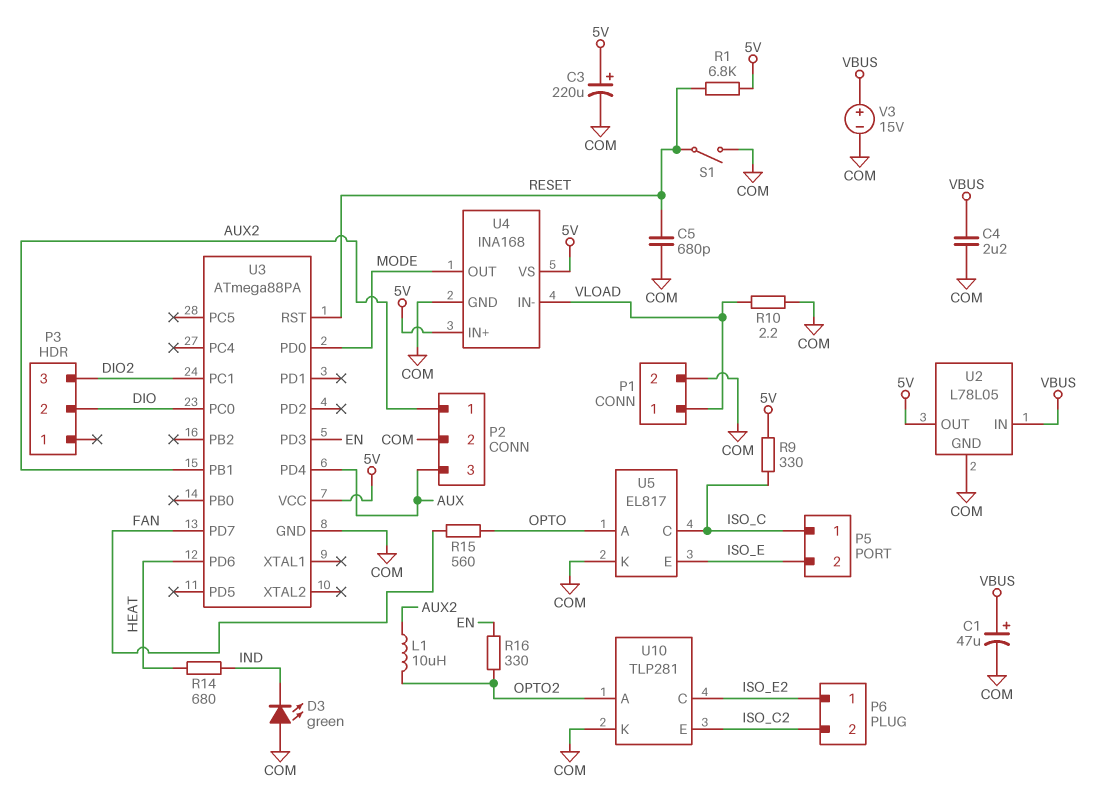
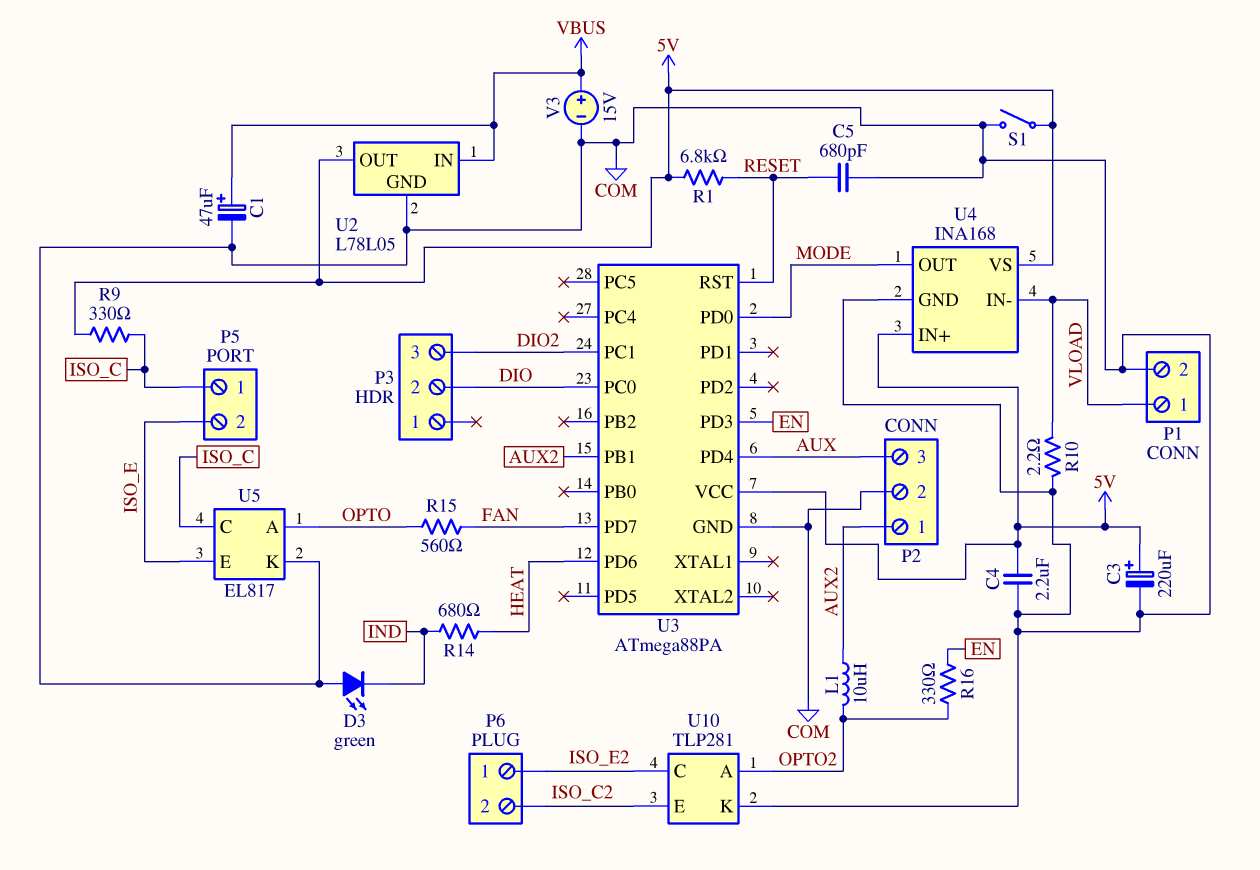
C4: 2.2uF (COM, VBUS) -> 2.2uF (5V, COM)
S1: switch (COM, RESET) -> switch (5V, COM)

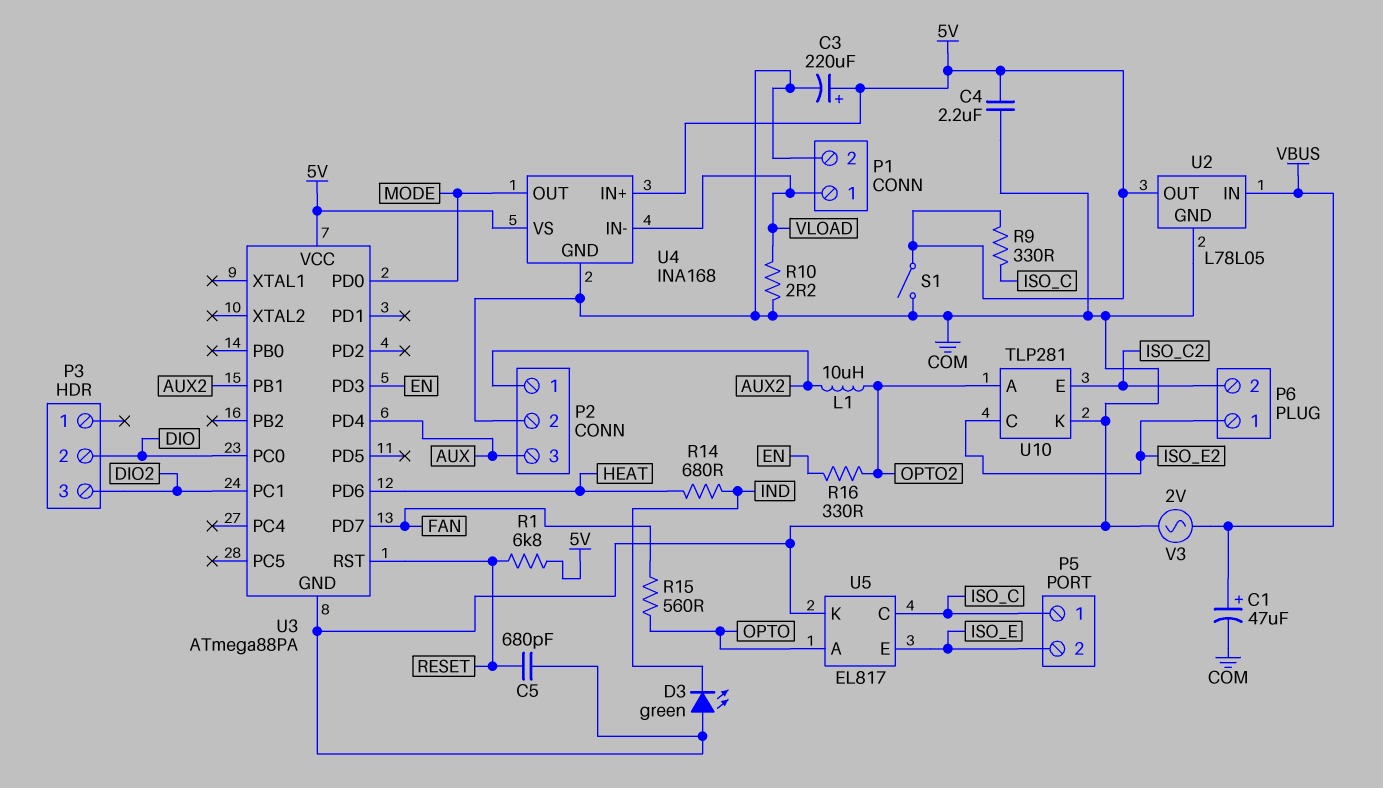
V3: 15V (plus VBUS, minus COM) -> AC 2V (COM, VBUS)

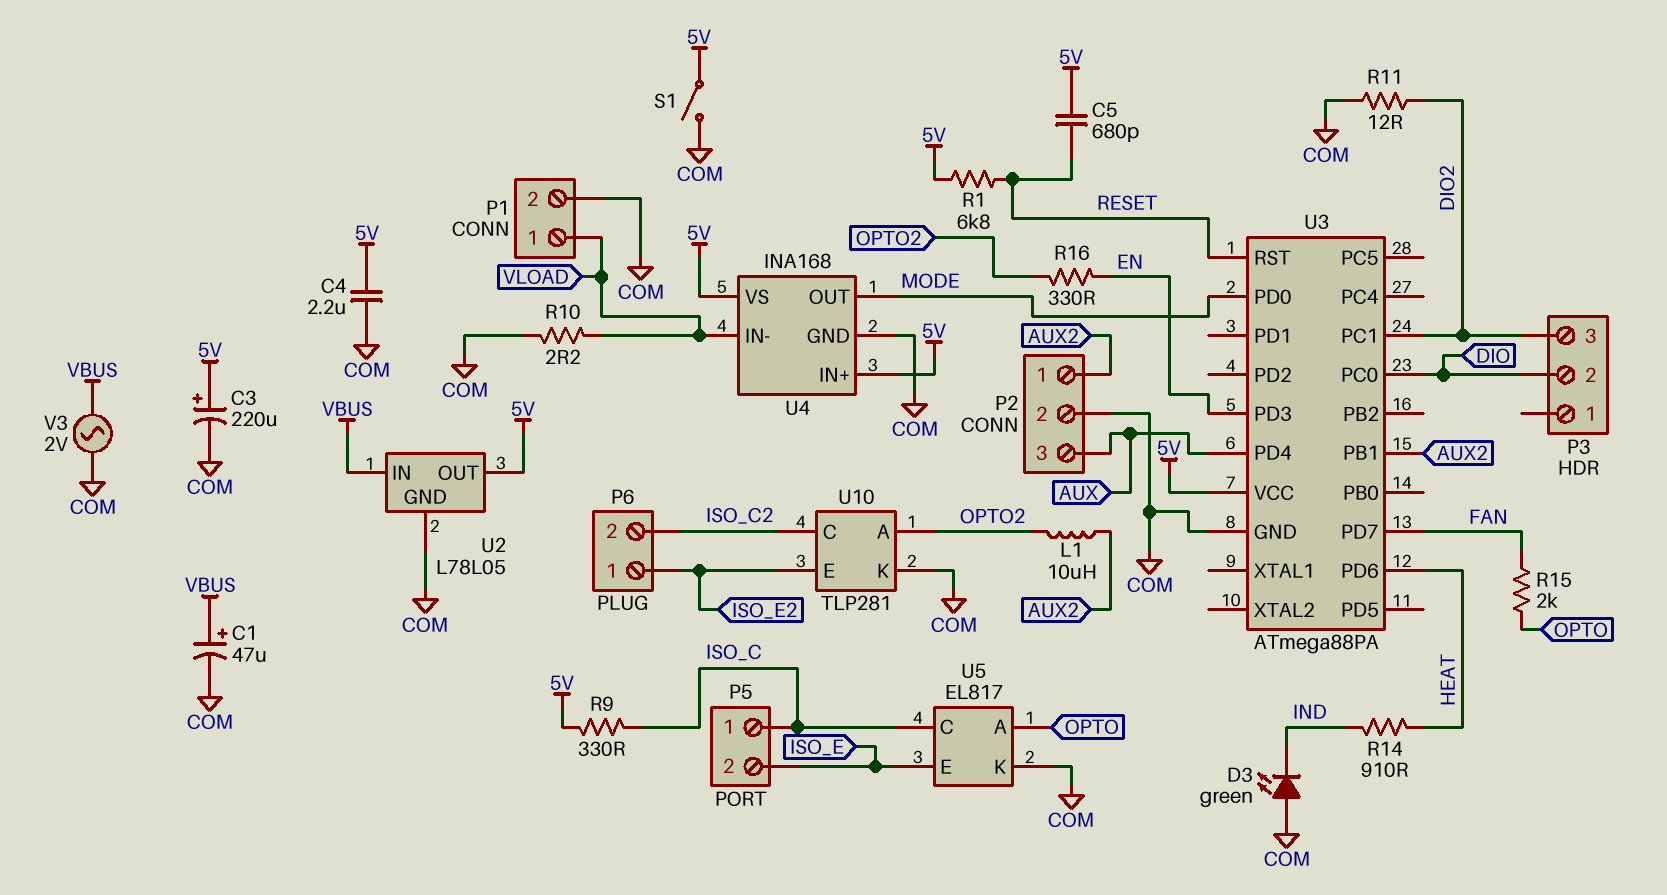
C5: 680pF (COM, RESET) -> 680pF (5V, RESET)
R11: none -> 12 (COM, DIO2)
R14: 680 (HEAT, IND) -> 910 (HEAT, IND)
R15: 560 (FAN, OPTO) -> 2k (FAN, OPTO)
U10 pin C: ISO_E2 -> ISO_C2
U10 pin E: ISO_C2 -> ISO_E2

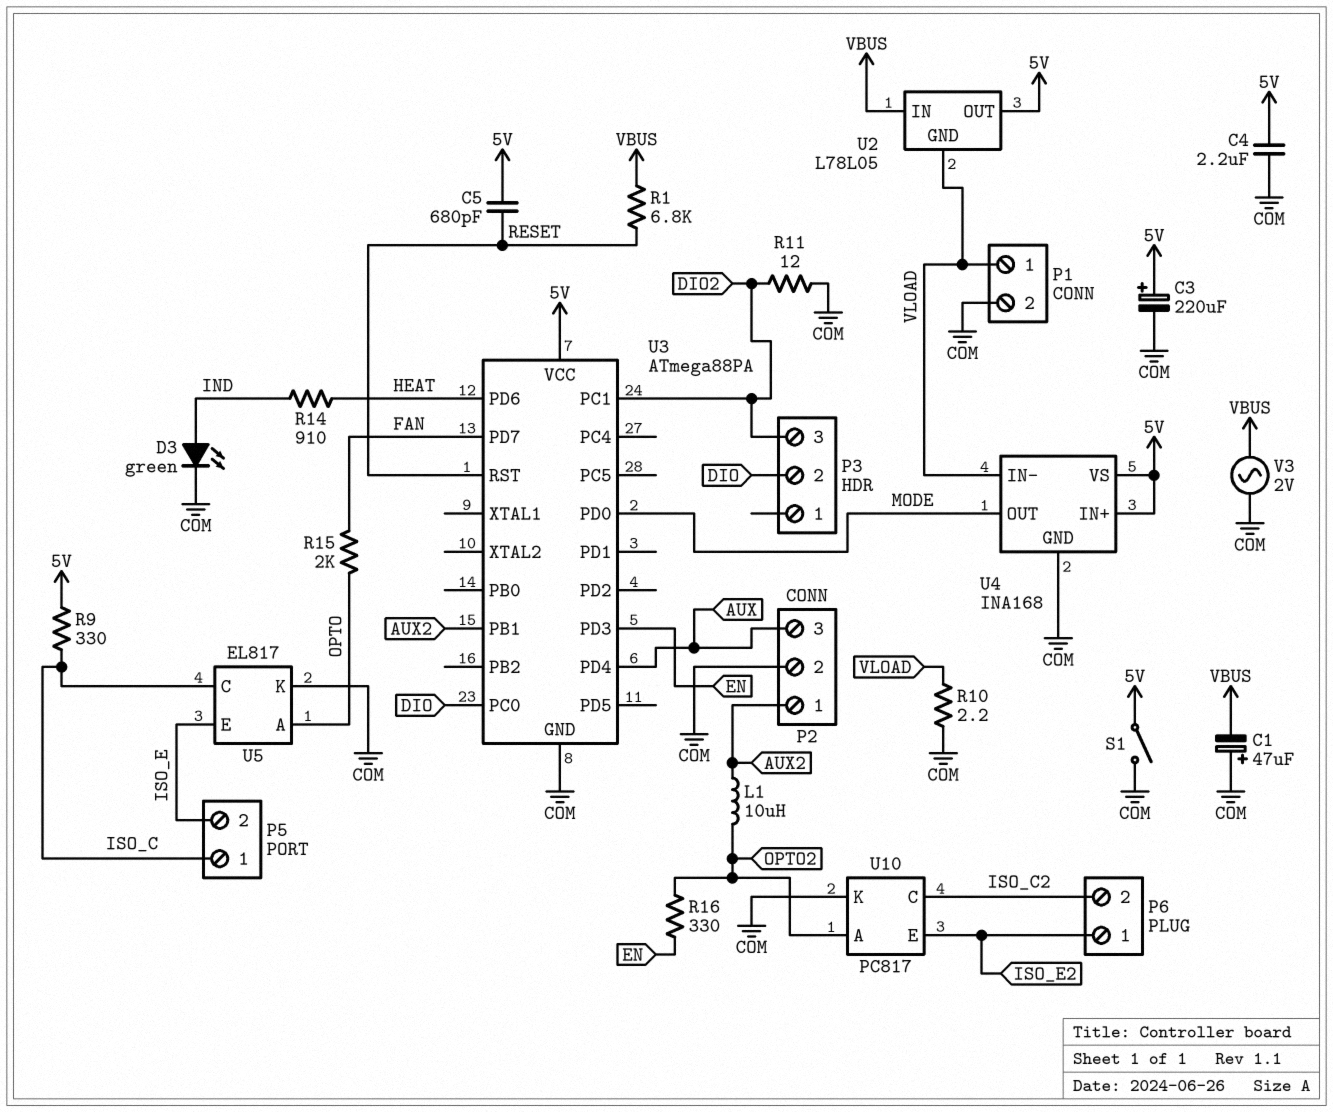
C1: 47uF (plus VBUS, minus COM) -> 47uF (plus COM, minus VBUS)
D3: LED green (A COM, K IND) -> LED green (A IND, K COM)
R1: 6.8k (5V, RESET) -> 6.8k (RESET, VBUS)
U2 pin GND: COM -> VLOAD
U10: TLP281 -> PC817

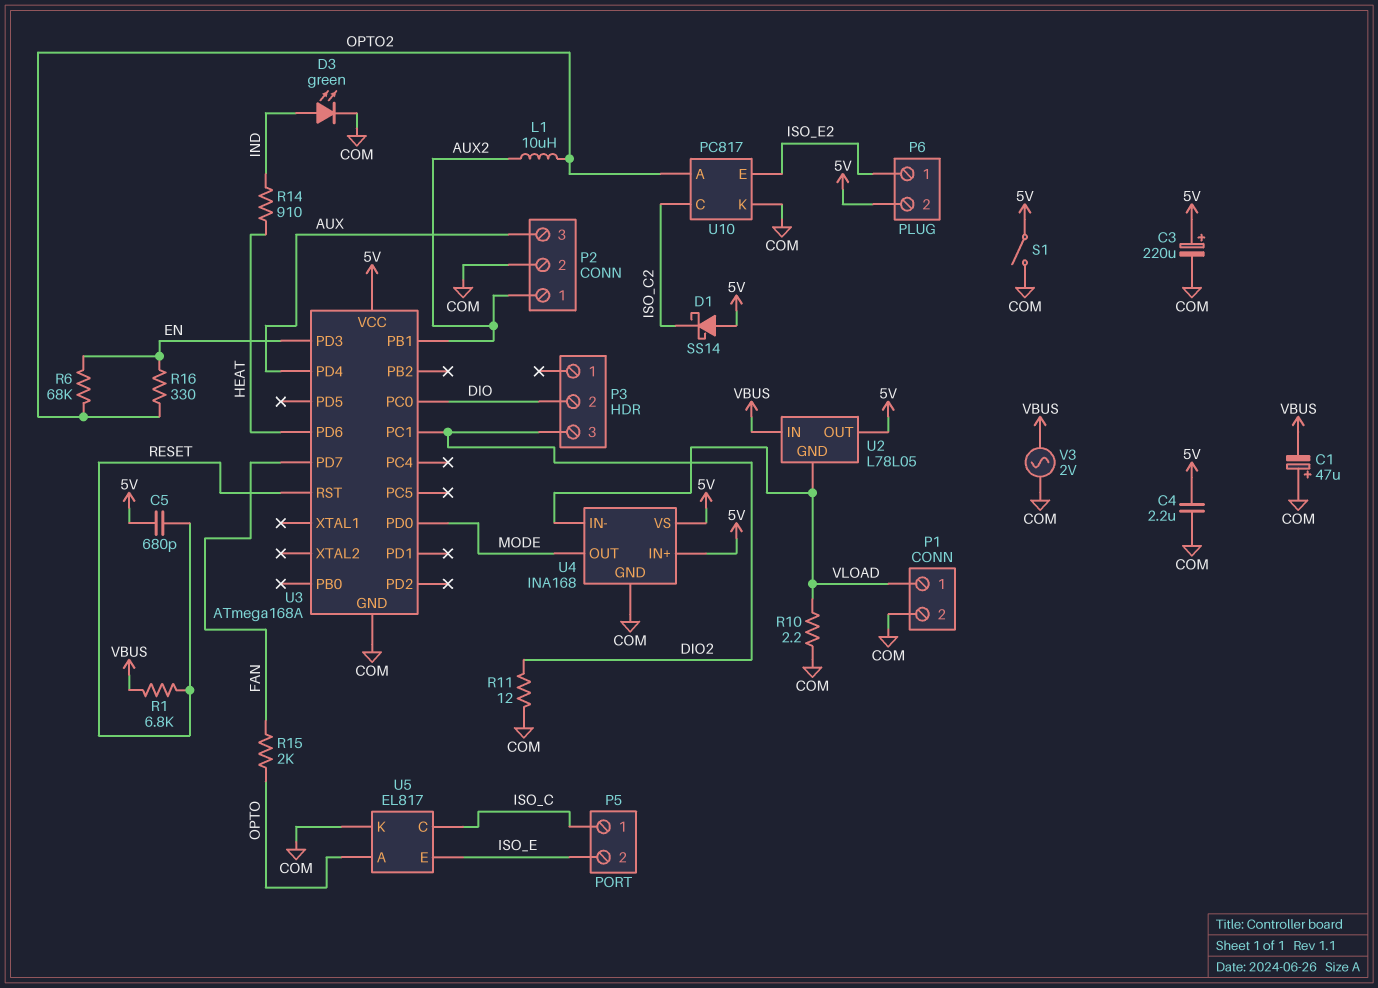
D1: none -> schottky SS14 (A 5V, K ISO_C2)
P6 pin 2: ISO_C2 -> 5V
R6: none -> 68k (EN, OPTO2)
R9: 330 (5V, ISO_C) -> none
U3: ATmega88PA -> ATmega168A

